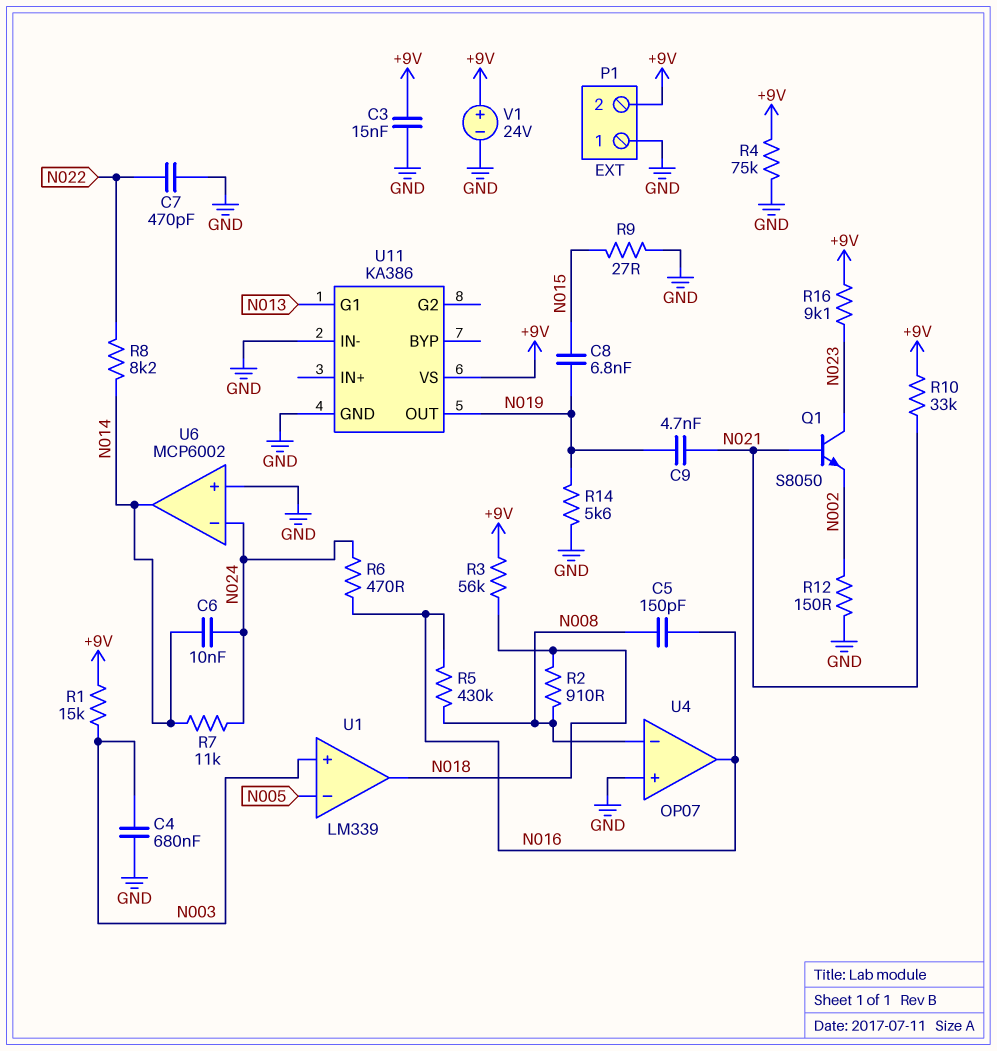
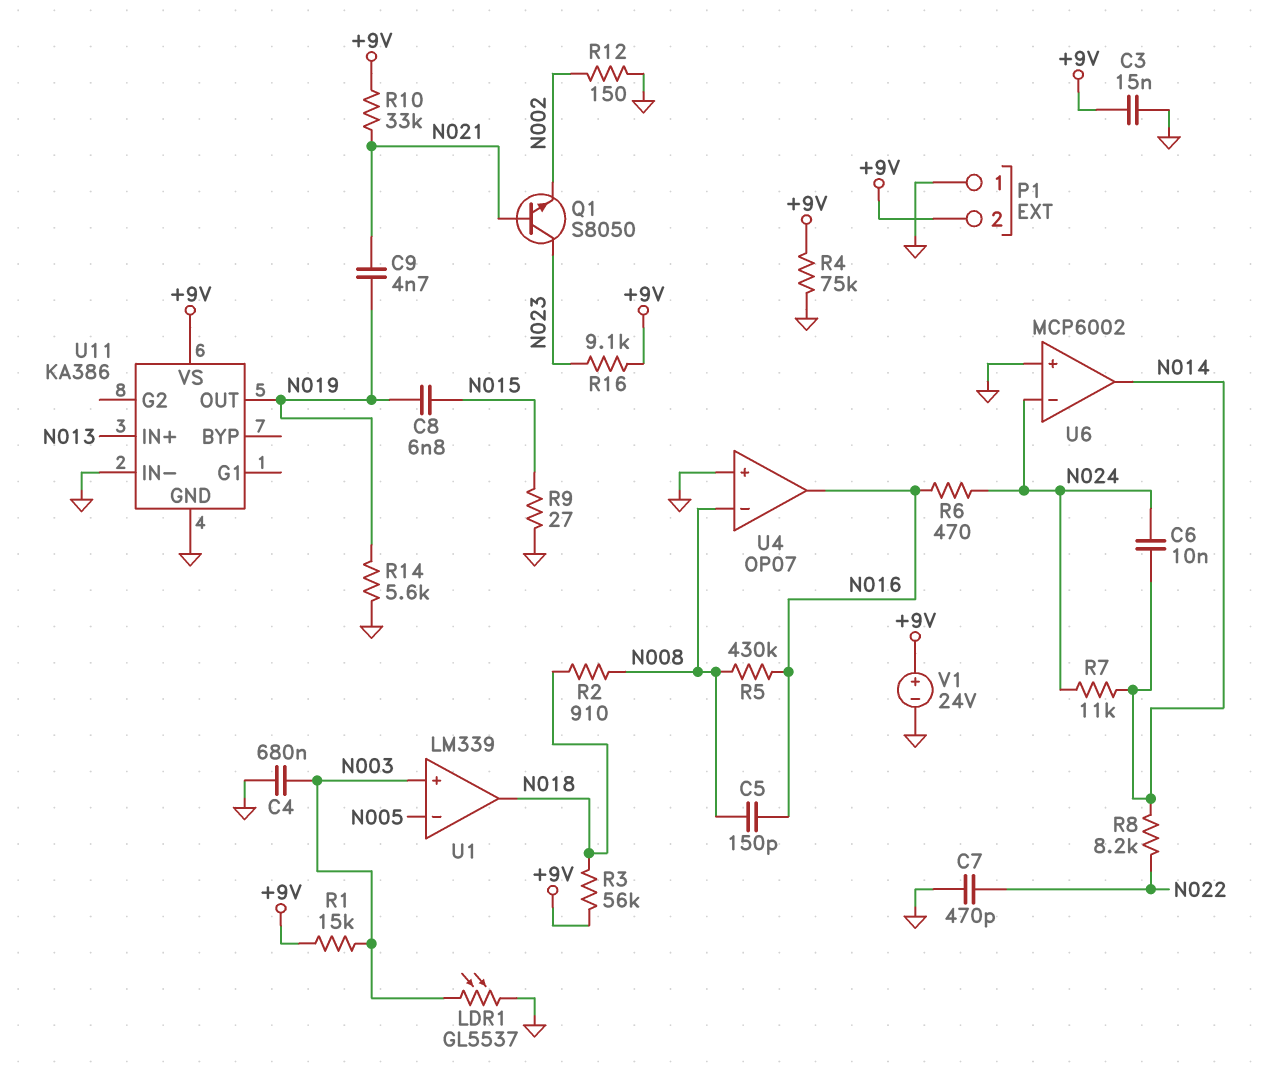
LDR1: none -> GL5537 (GND, N003)
U11 pin G1: N013 -> none
U11 pin IN+: none -> N013

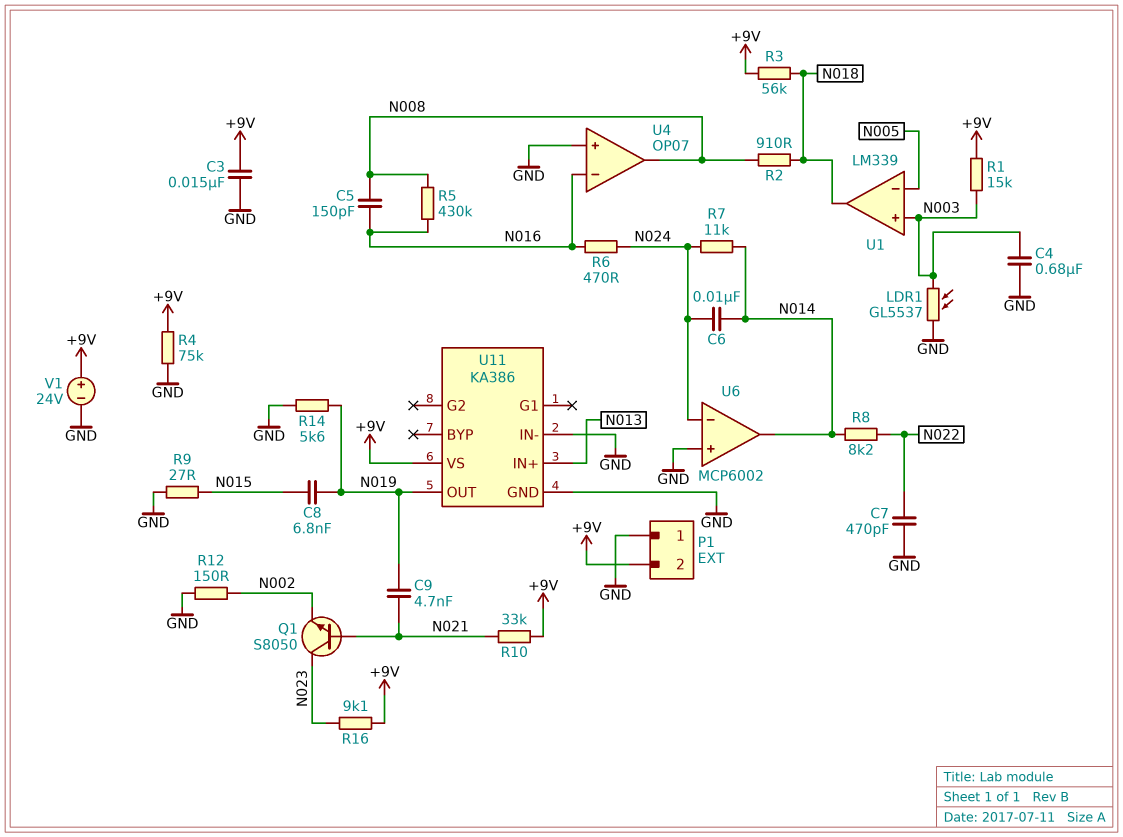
U4 pin in-: N008 -> N016
U4 pin out: N016 -> N008

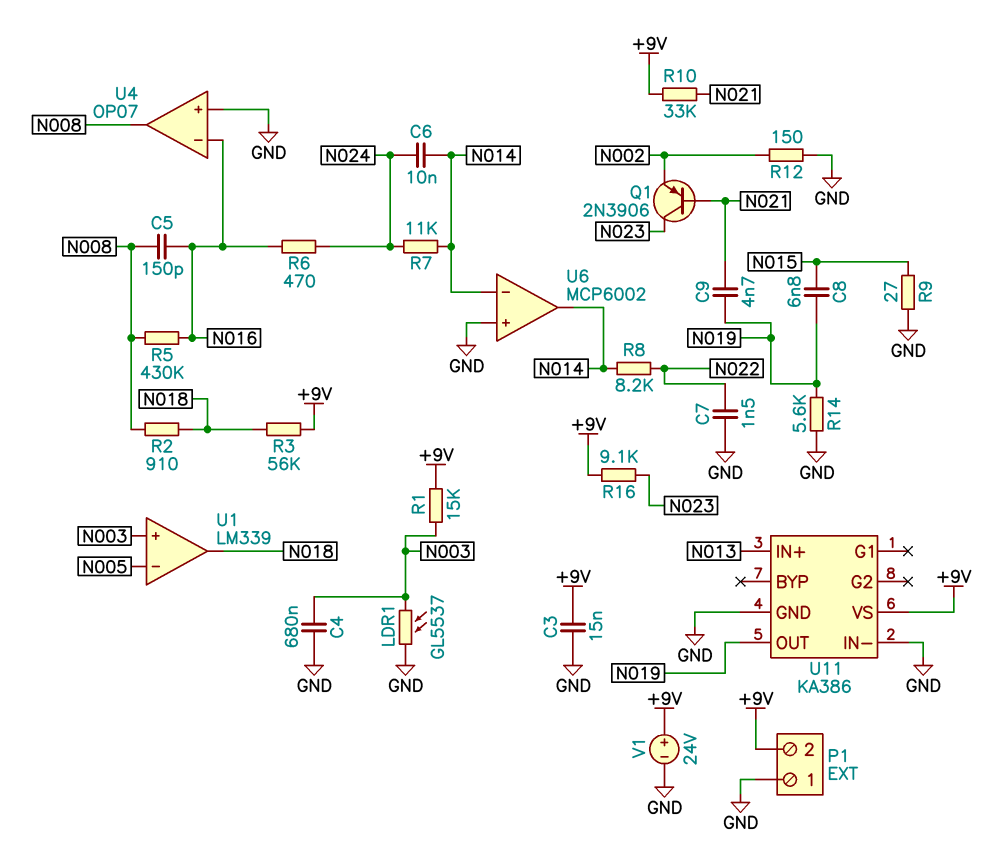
C7: 470pF (GND, N022) -> 1.5nF (GND, N022)
Q1: NPN S8050 (B N021, C N023, E N002) -> PNP 2N3906 (B N021, C N023, E N002)
R4: 75k (+9V, GND) -> none
U6 pin in-: N024 -> N014

